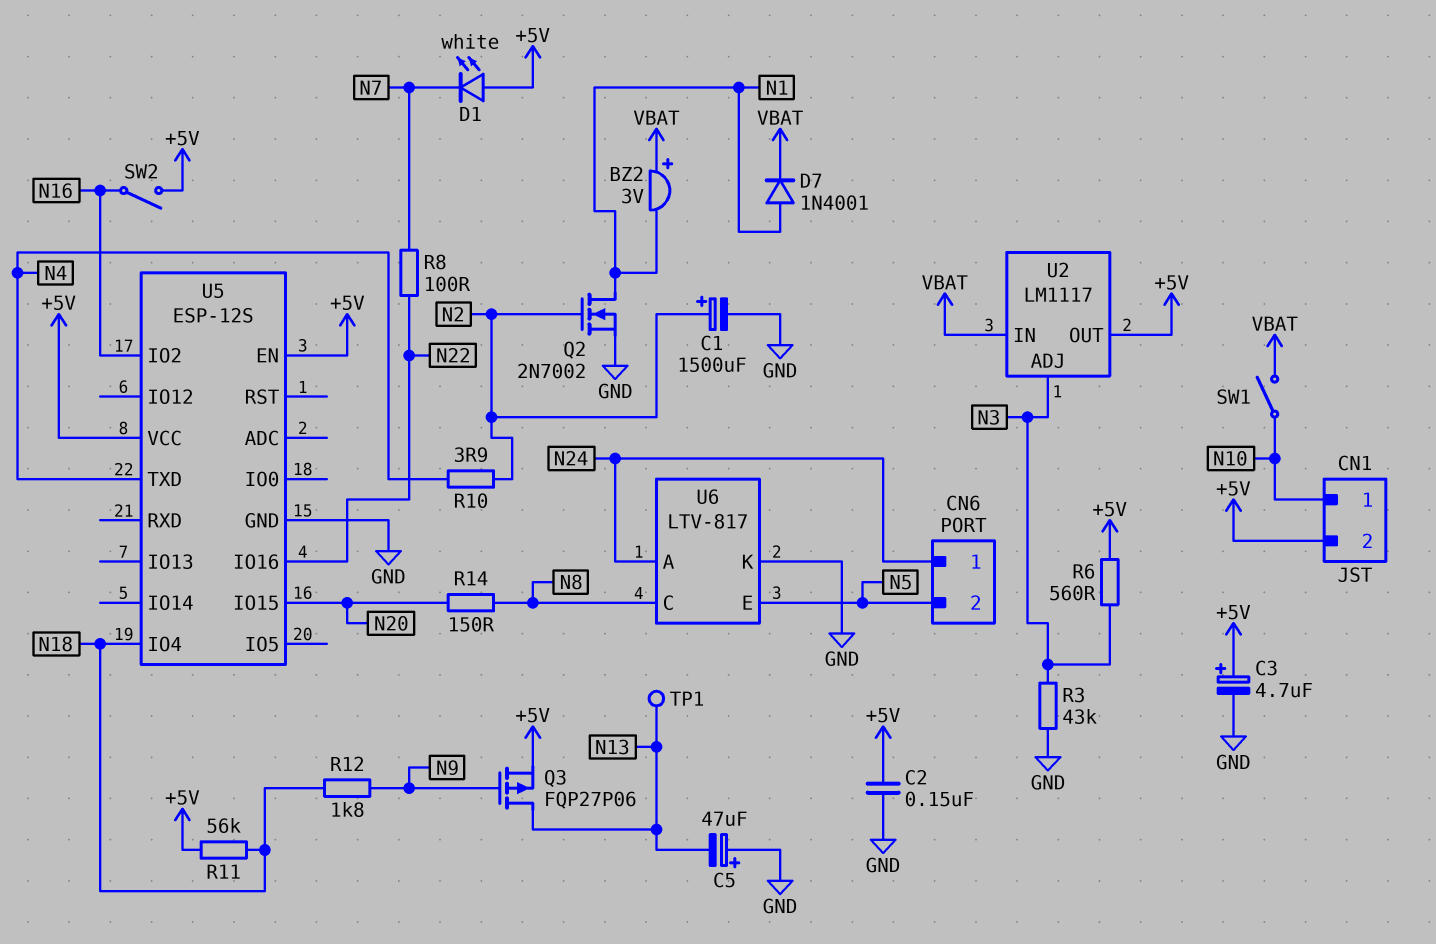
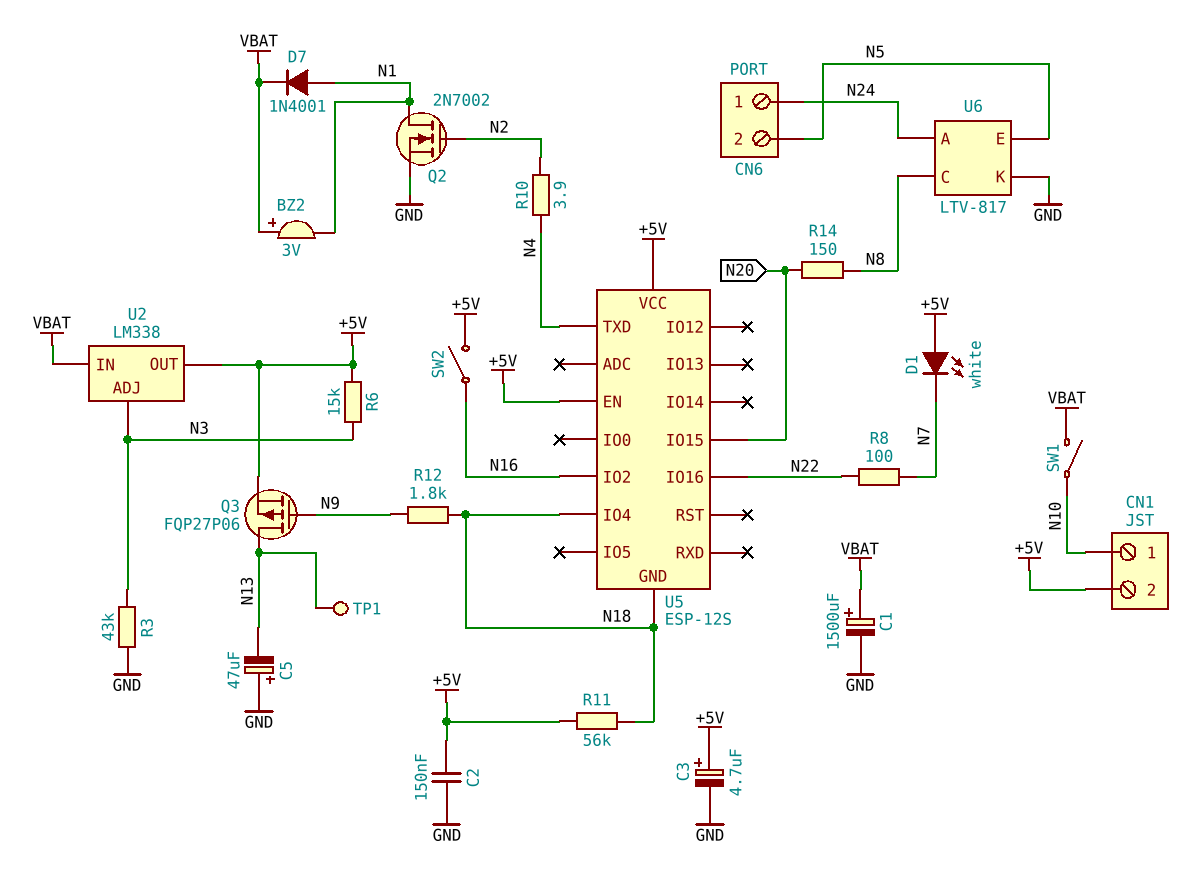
C1: 1500uF (plus N2, minus GND) -> 1500uF (plus VBAT, minus GND)
R6: 560 (+5V, N3) -> 15k (+5V, N3)
U2: LM1117 -> LM338
U5 pin GND: GND -> N18

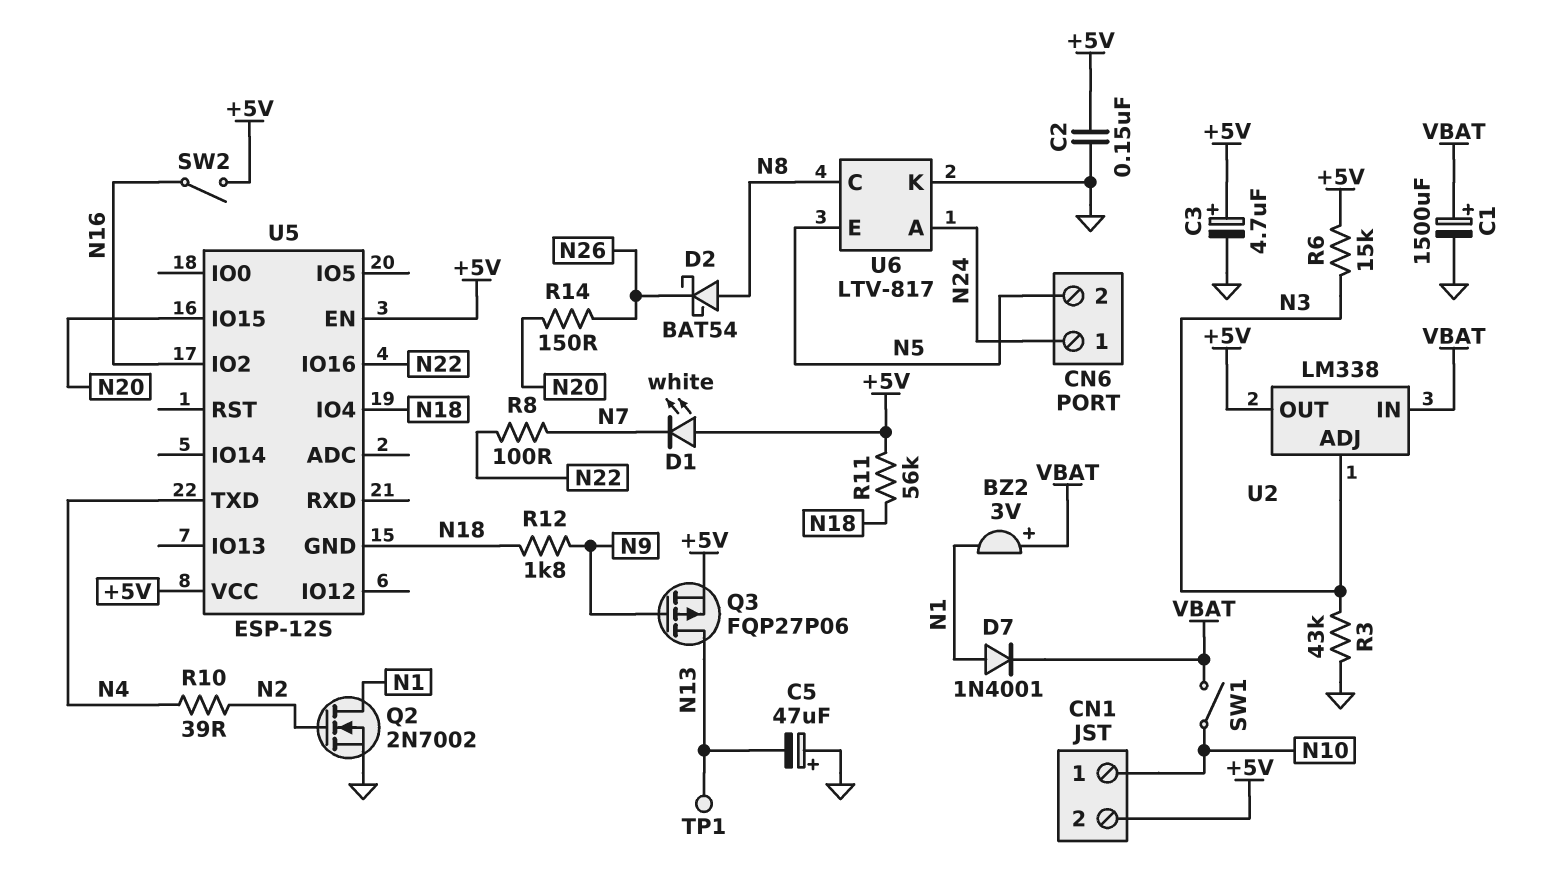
D2: none -> schottky BAT54 (A N8, K N26)
R10: 3.9 (N2, N4) -> 39 (N2, N4)
R14: 150 (N8, N20) -> 150 (N20, N26)

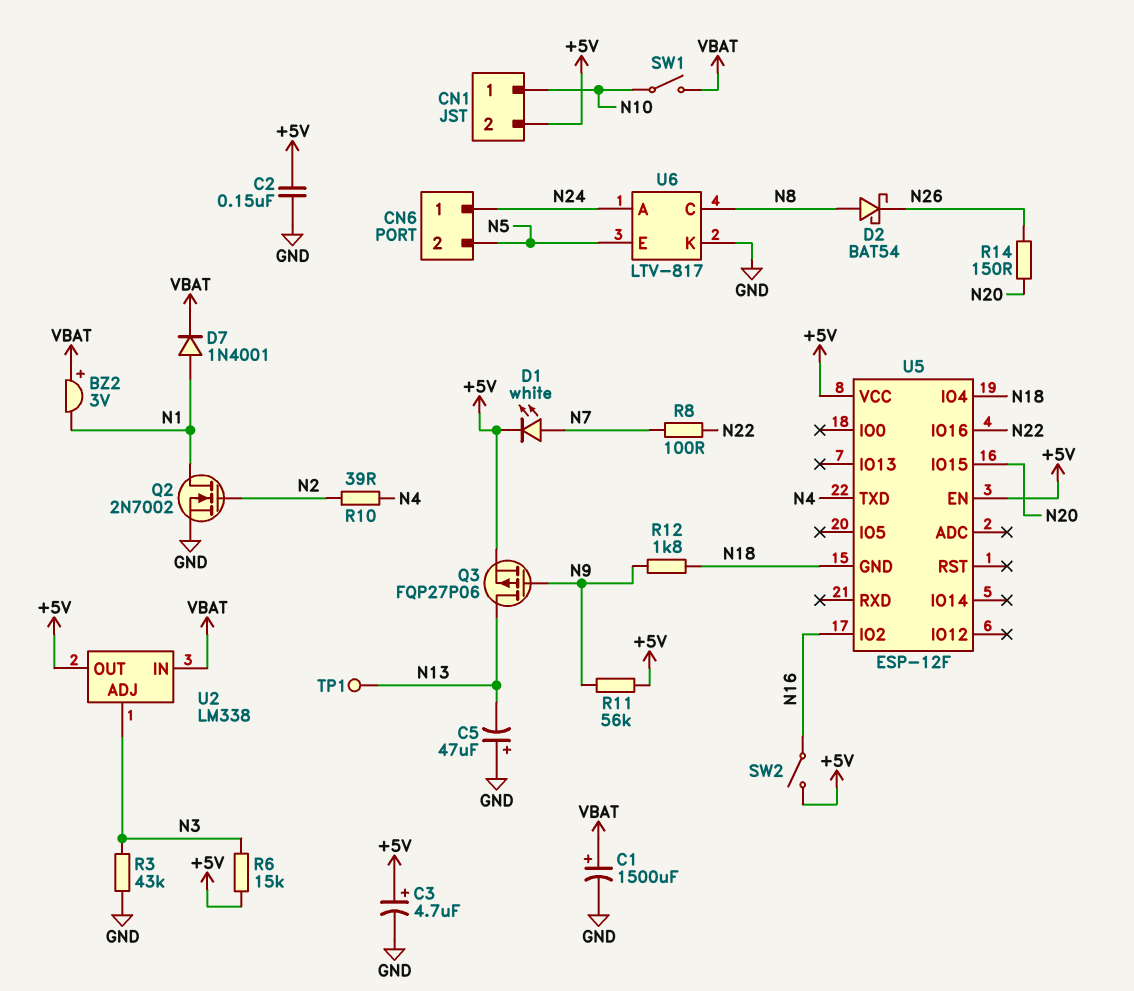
D1: LED white (A +5V, K N7) -> LED white (A N7, K +5V)
R11: 56k (+5V, N18) -> 56k (+5V, N9)
U5: ESP-12S -> ESP-12F

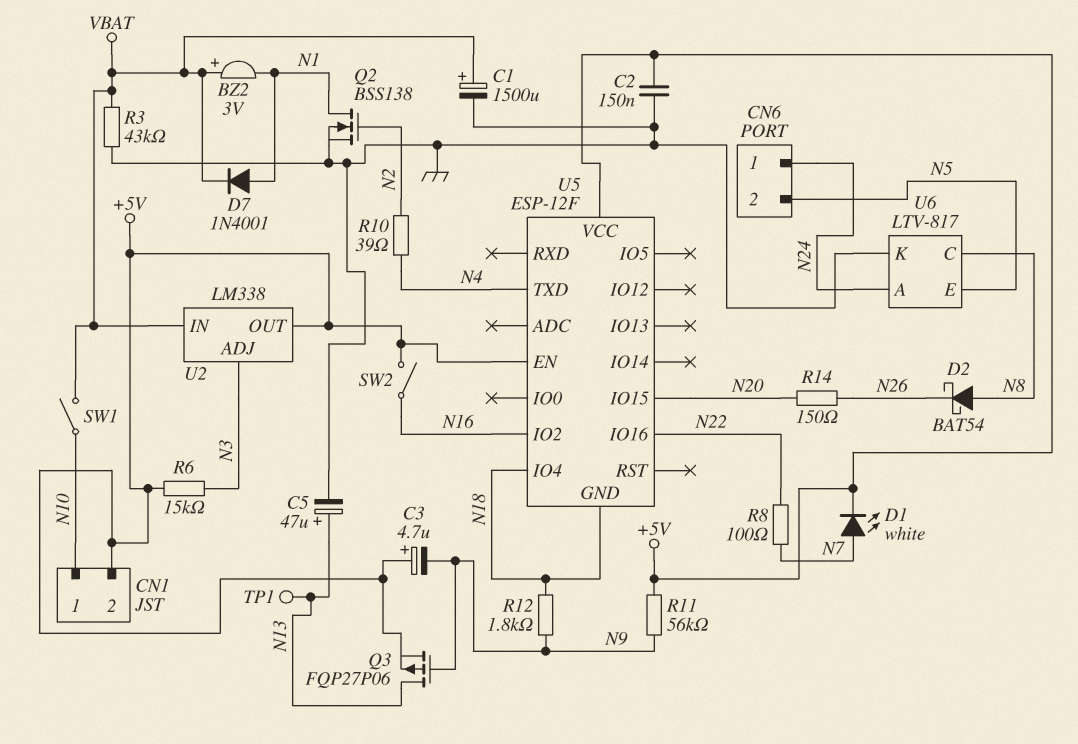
C3: 4.7uF (plus +5V, minus GND) -> 4.7uF (plus +5V, minus N9)
C5: 47uF (plus GND, minus N13) -> 47uF (plus N13, minus GND)
Q2: NMOS 2N7002 (G N2, D N1, S GND) -> NMOS BSS138 (G N2, D N1, S GND)
R3: 43k (GND, N3) -> 43k (GND, VBAT)

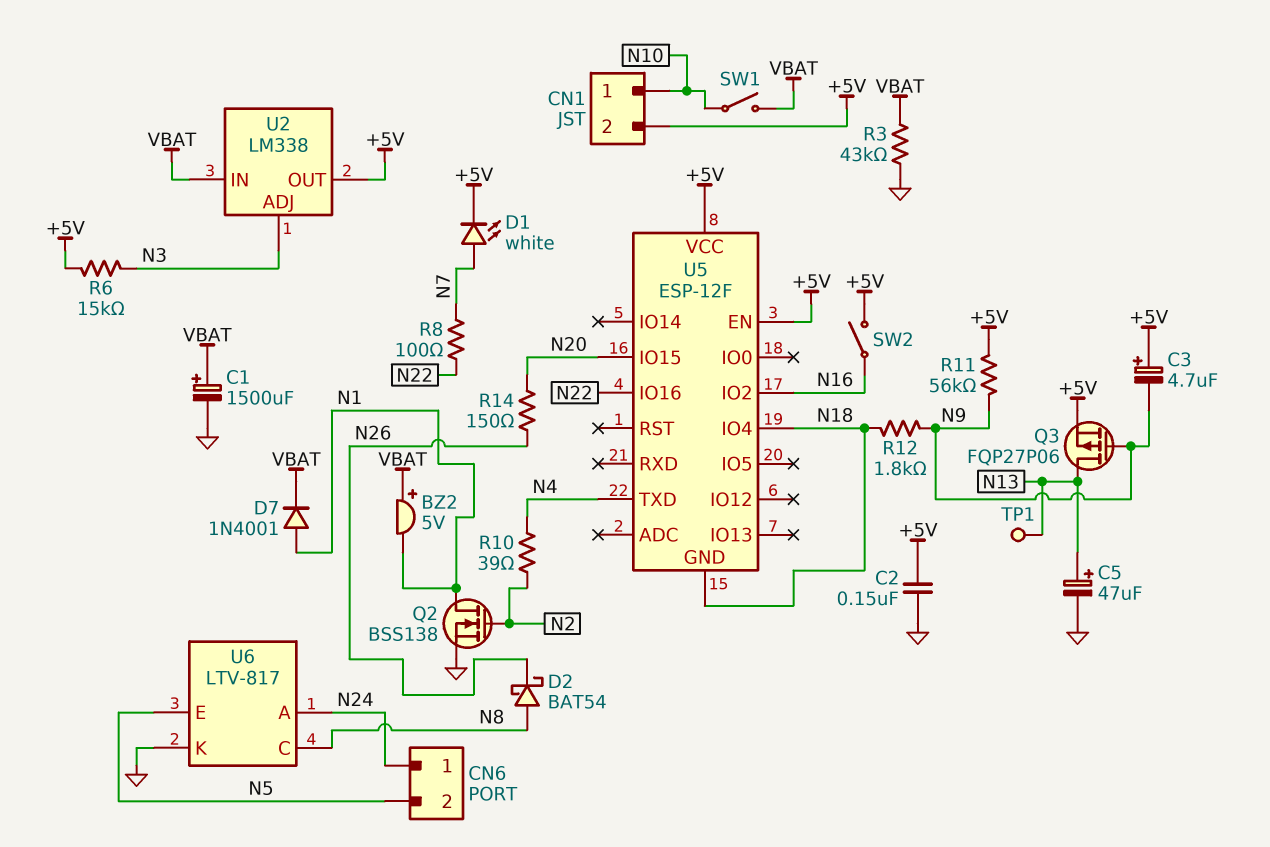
BZ2: buzzer 3V (plus VBAT, minus N1) -> buzzer 5V (plus VBAT, minus N1)

